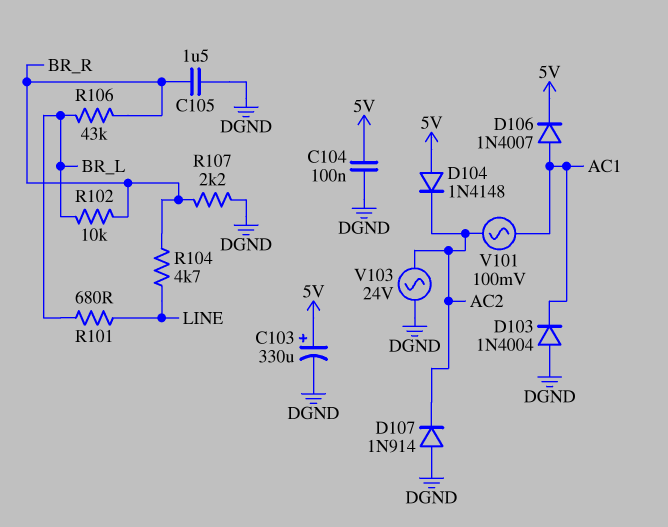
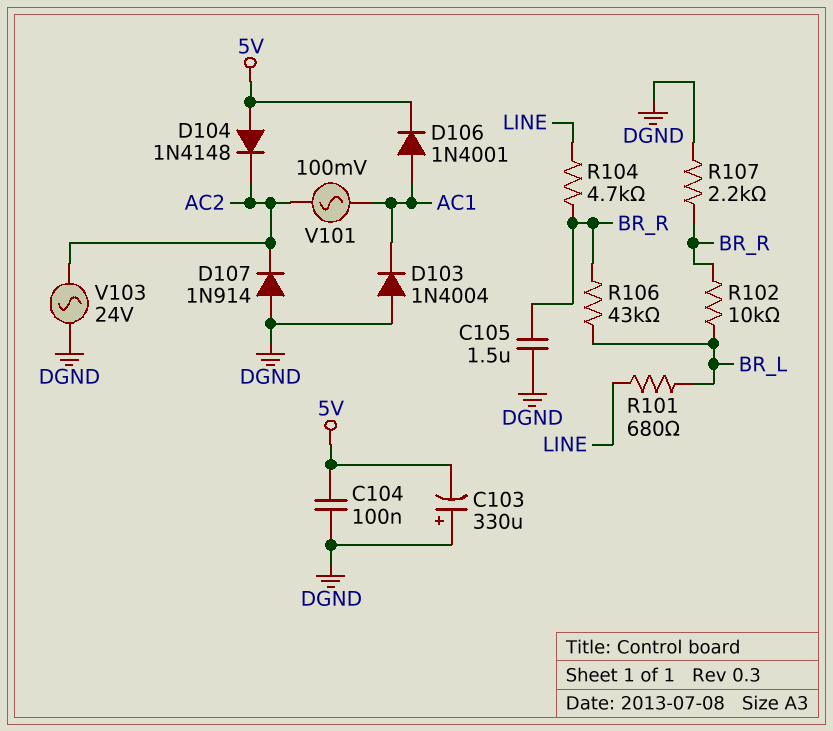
C103: 330uF (plus 5V, minus DGND) -> 330uF (plus DGND, minus 5V)
D106: diode 1N4007 (A AC1, K 5V) -> diode 1N4001 (A AC1, K 5V)

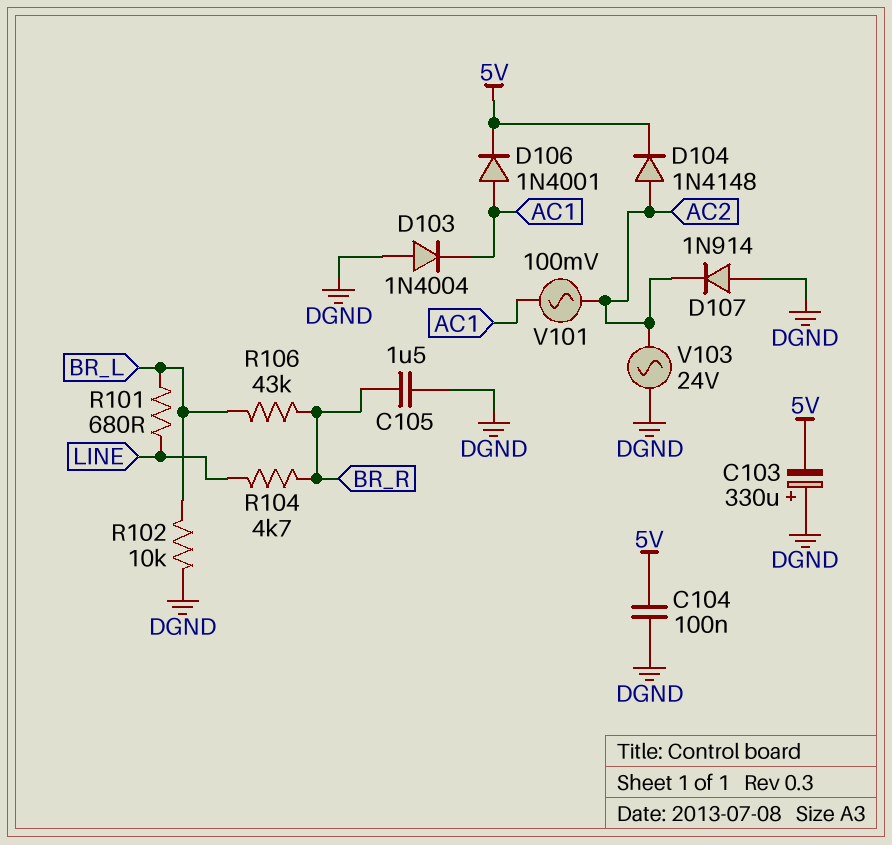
D104: diode 1N4148 (A 5V, K AC2) -> diode 1N4148 (A AC2, K 5V)
R102: 10k (BR_L, BR_R) -> 10k (BR_L, DGND)
R107: 2.2k (BR_R, DGND) -> none

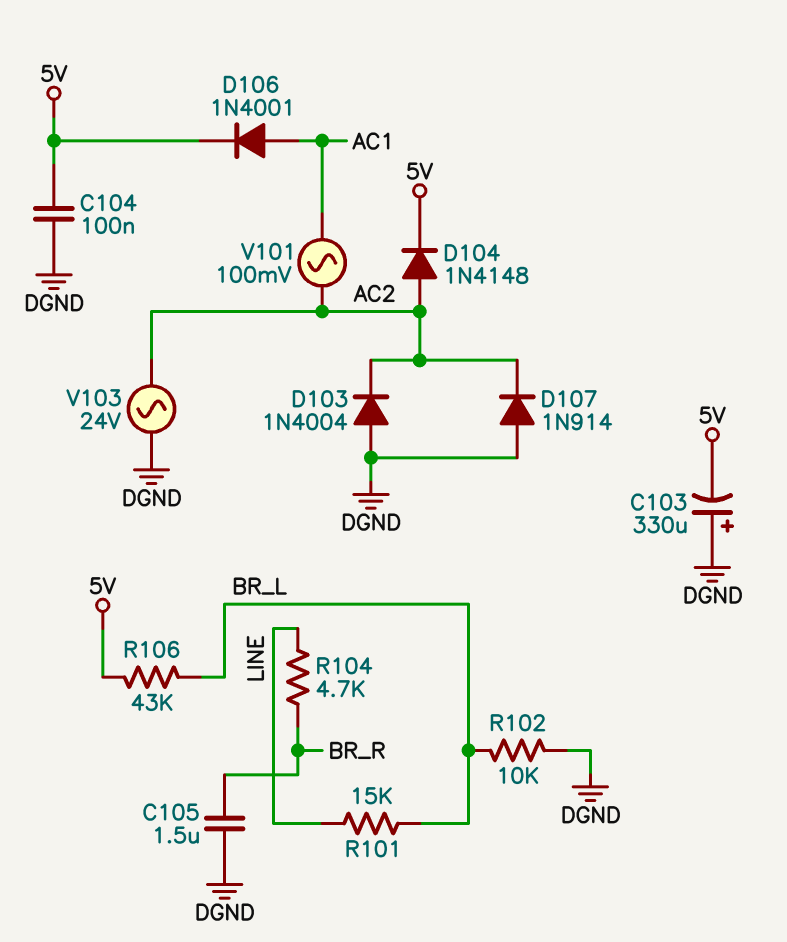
D103: diode 1N4004 (A DGND, K AC1) -> diode 1N4004 (A DGND, K AC2)
R101: 680 (BR_L, LINE) -> 15k (BR_L, LINE)
R106: 43k (BR_L, BR_R) -> 43k (5V, BR_L)

